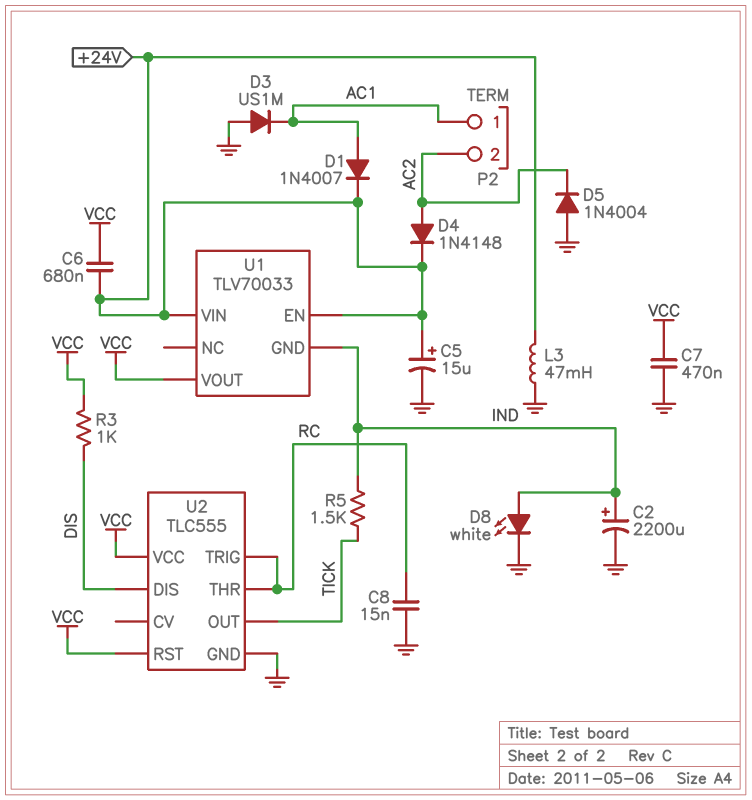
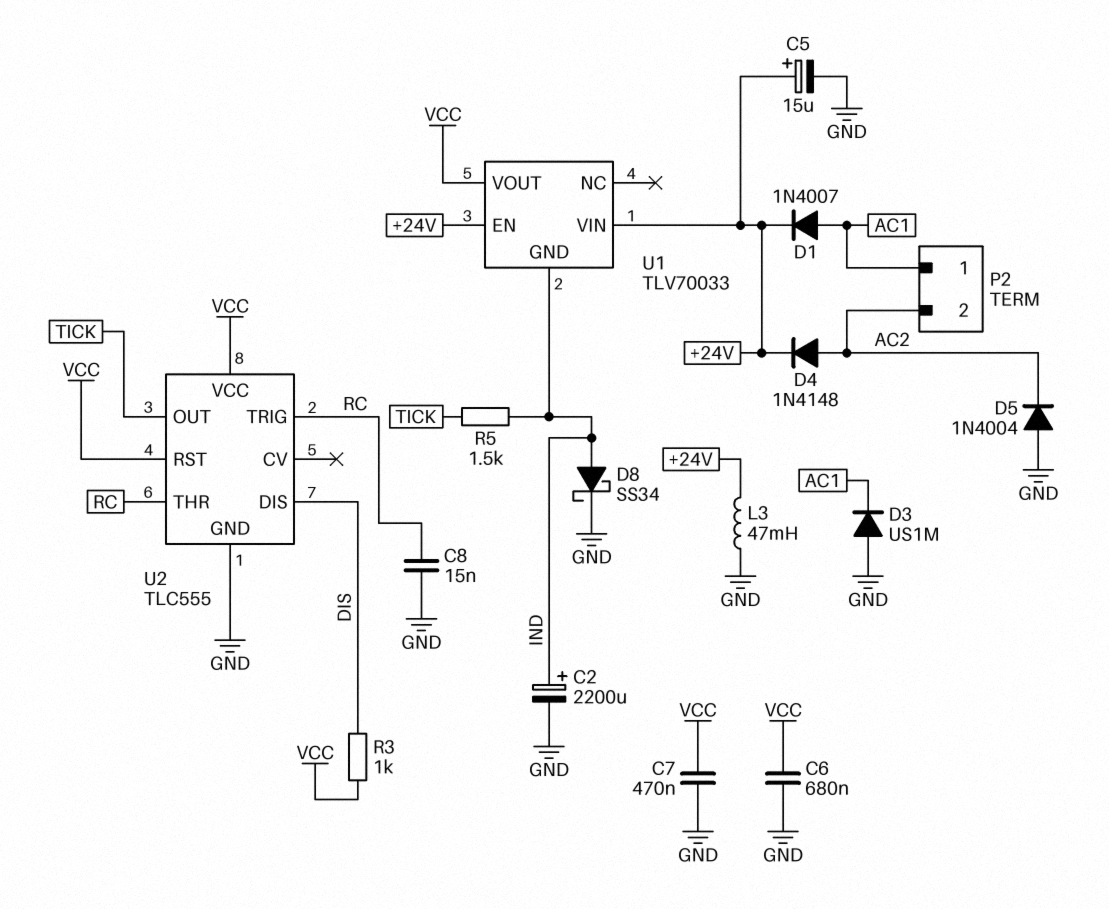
C6: 680nF (+24V, VCC) -> 680nF (GND, VCC)
D8: LED white (A IND, K GND) -> schottky SS34 (A IND, K GND)

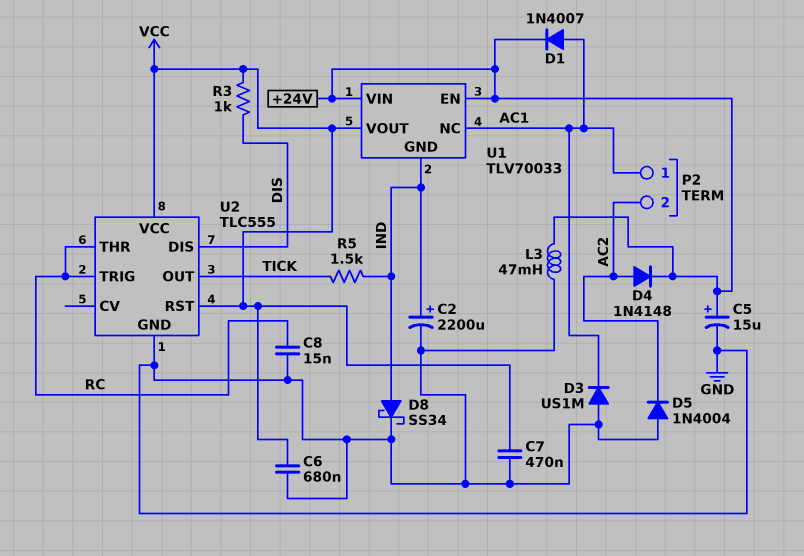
U1 pin NC: none -> AC1

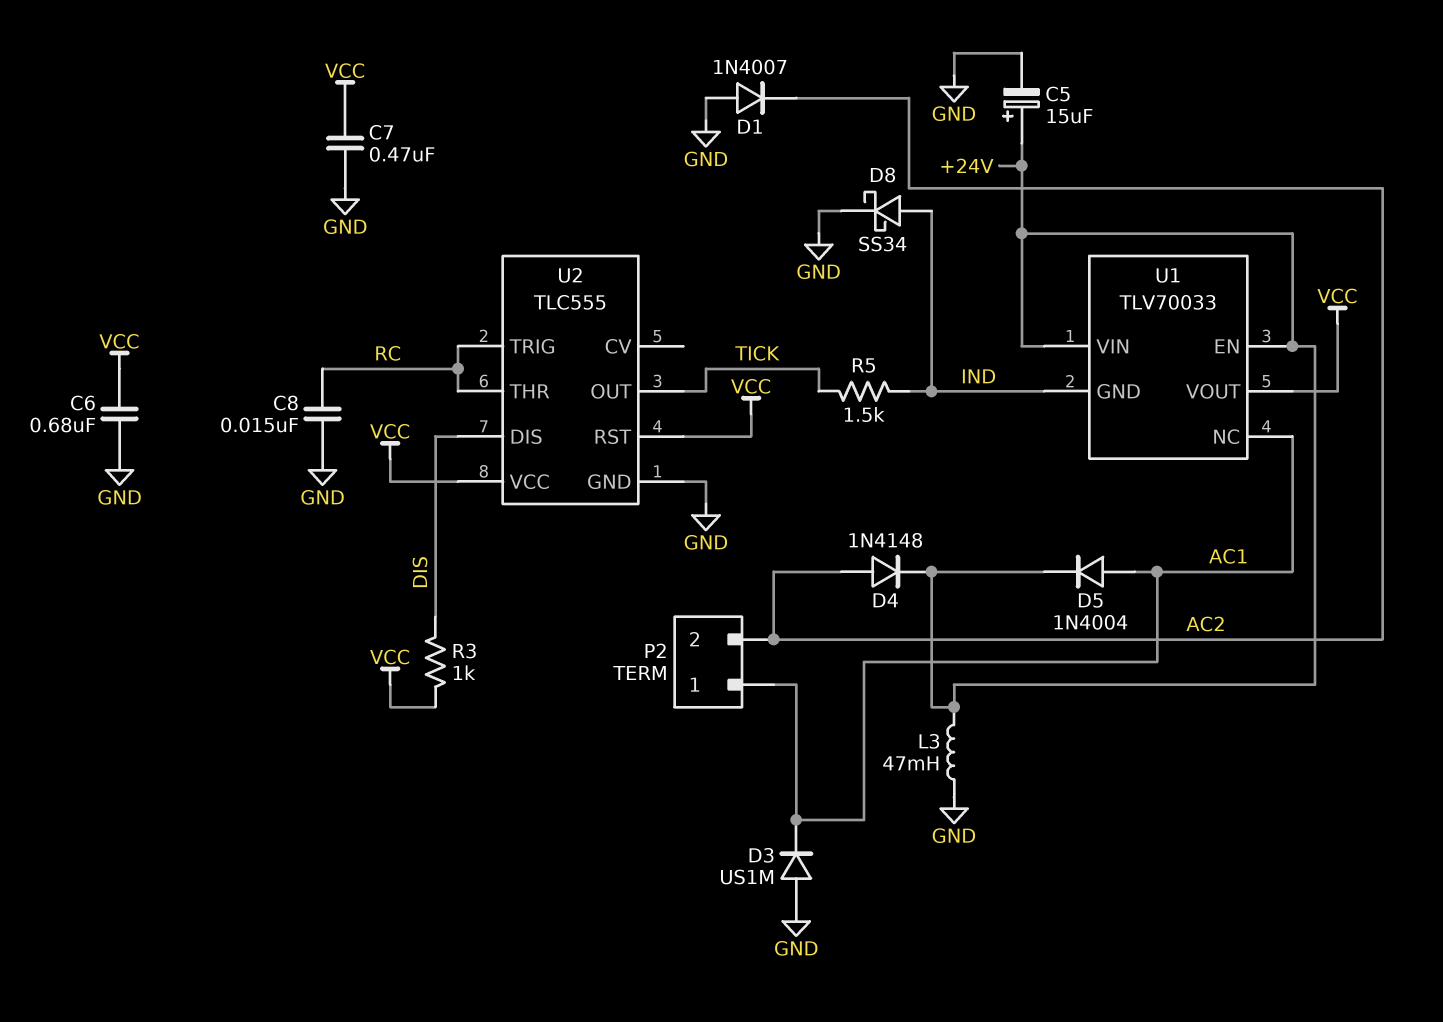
C2: 2200uF (plus IND, minus GND) -> none
D1: diode 1N4007 (A AC1, K +24V) -> diode 1N4007 (A GND, K AC2)
D5: diode 1N4004 (A GND, K AC2) -> diode 1N4004 (A AC1, K +24V)

